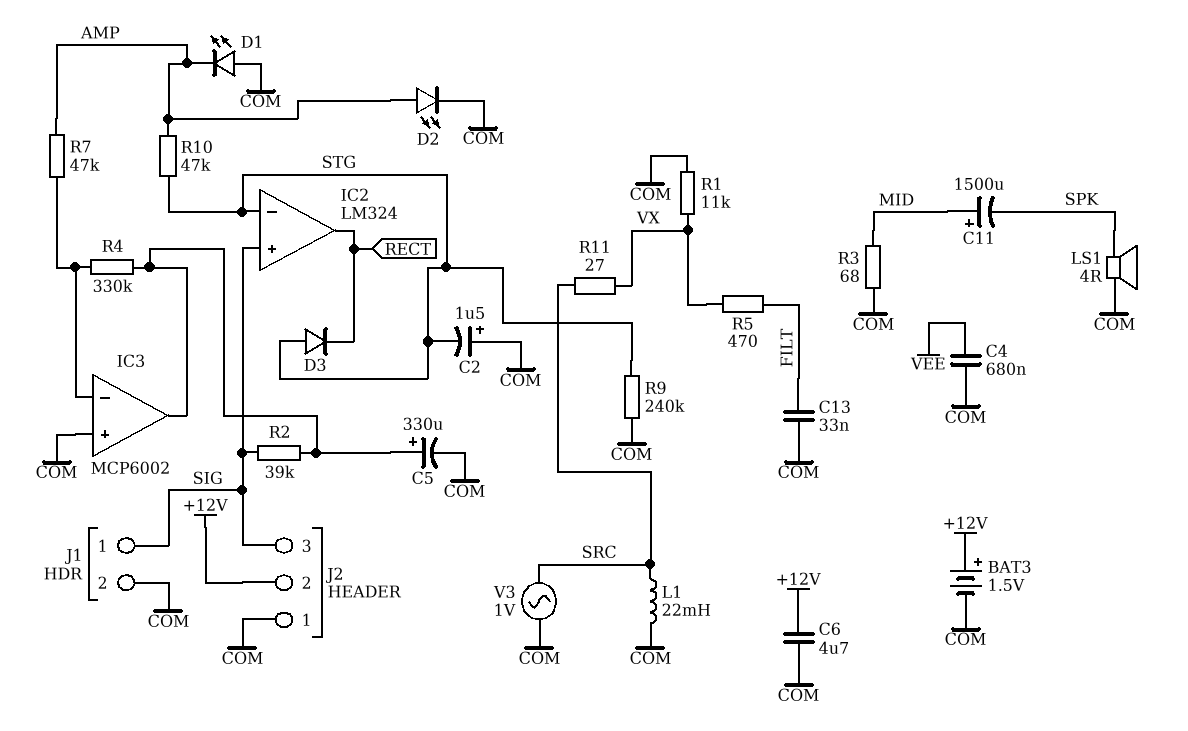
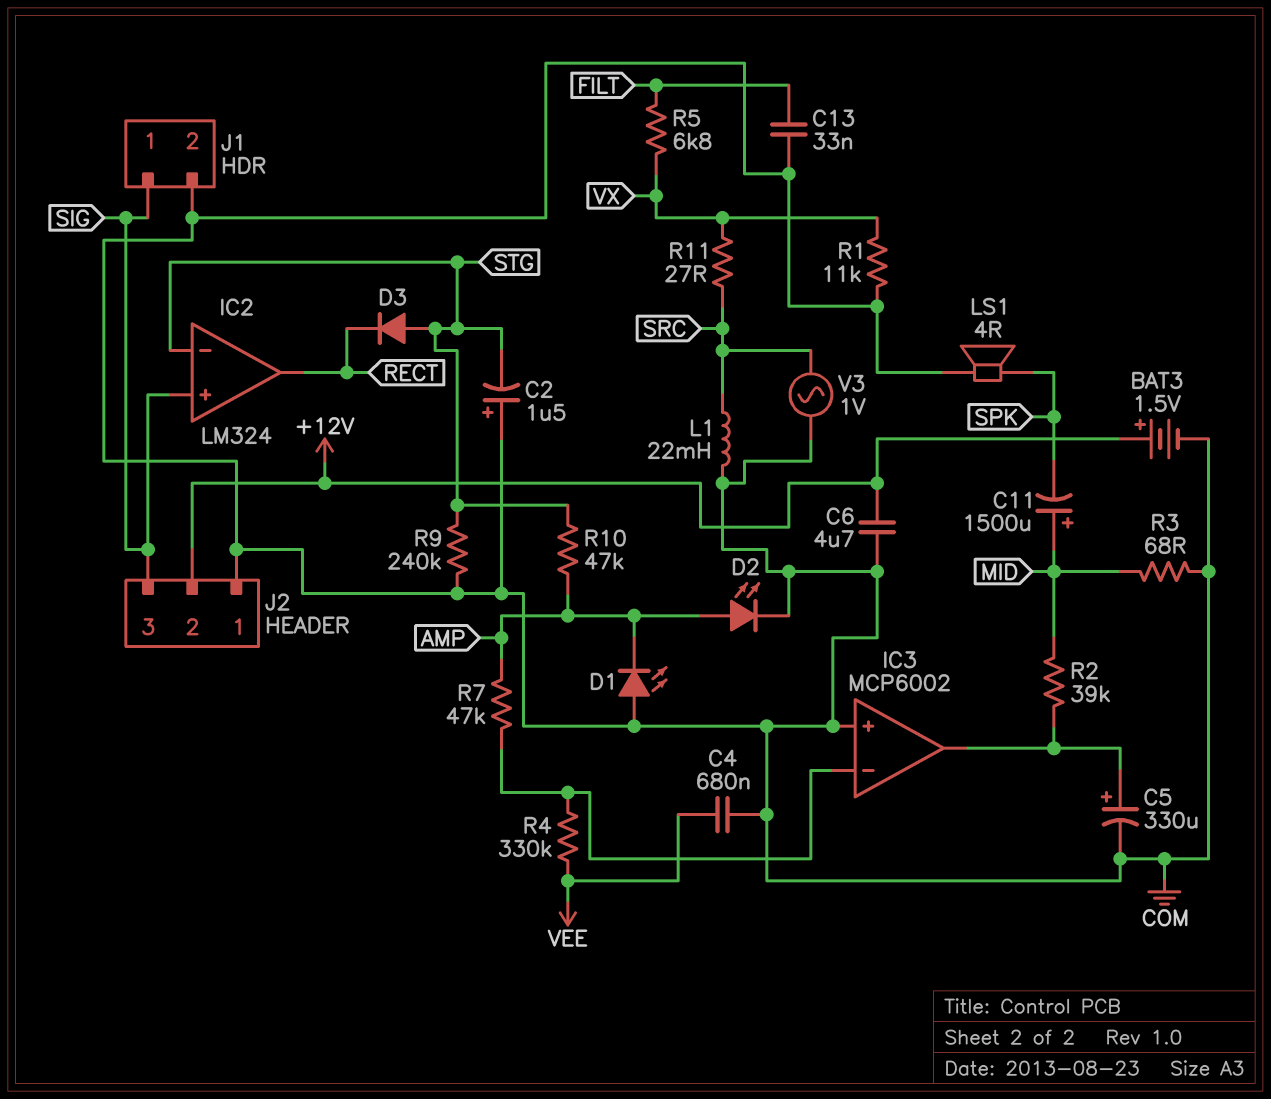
R2: 39k (IC3/out, SIG) -> 39k (IC3/out, MID)
R4: 330k (IC3/in-, IC3/out) -> 330k (IC3/in-, VEE)
R5: 470 (FILT, VX) -> 6.8k (FILT, VX)

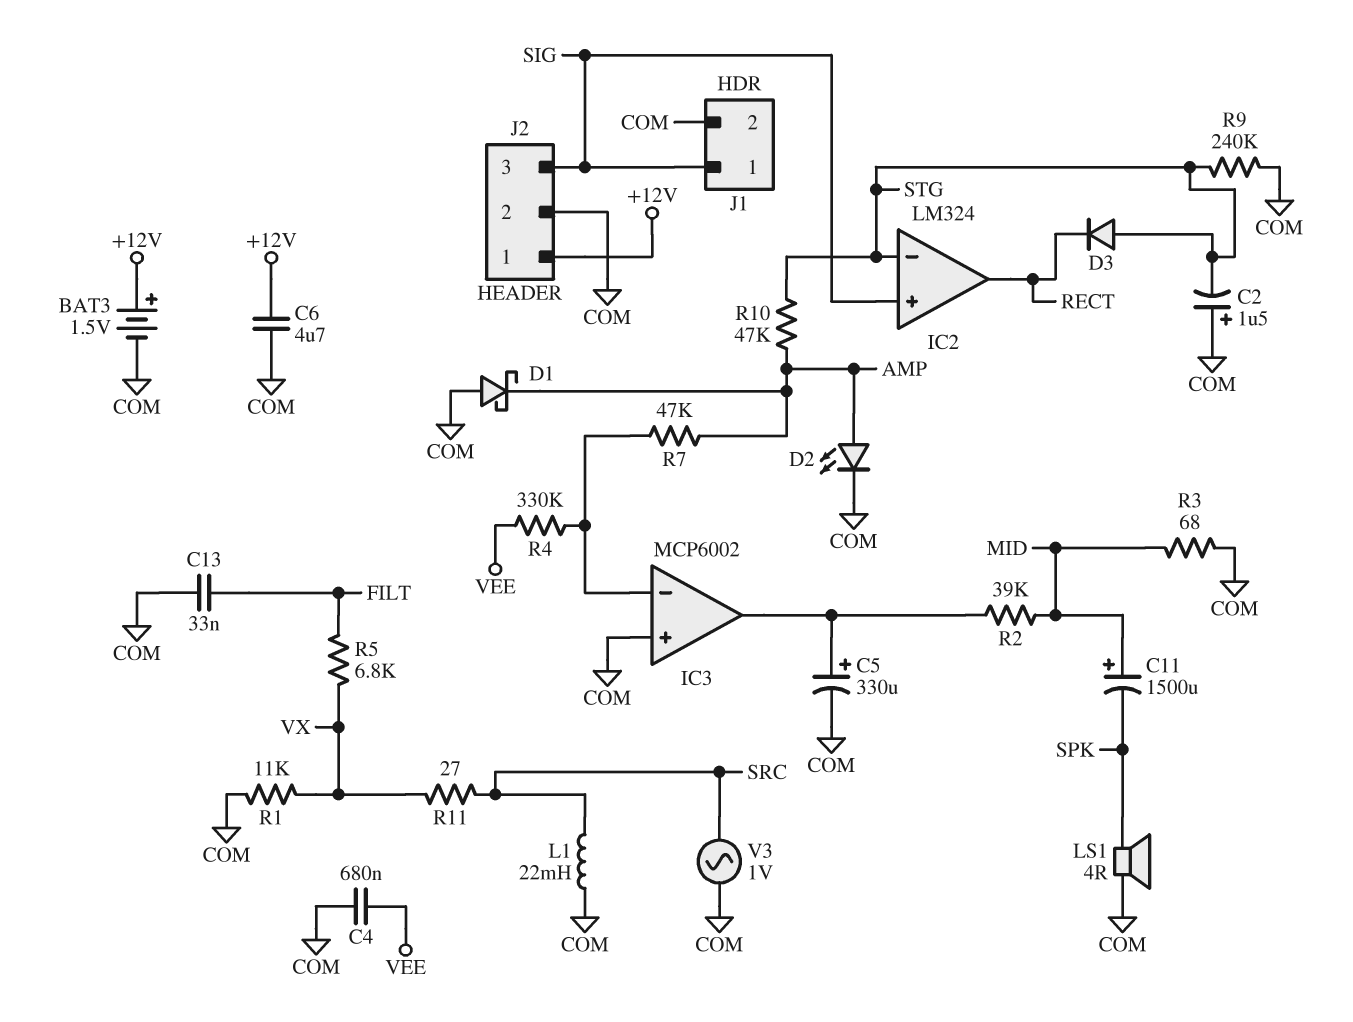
D1: LED (A COM, K AMP) -> schottky (A COM, K AMP)
J2 pin 1: COM -> +12V
J2 pin 2: +12V -> COM

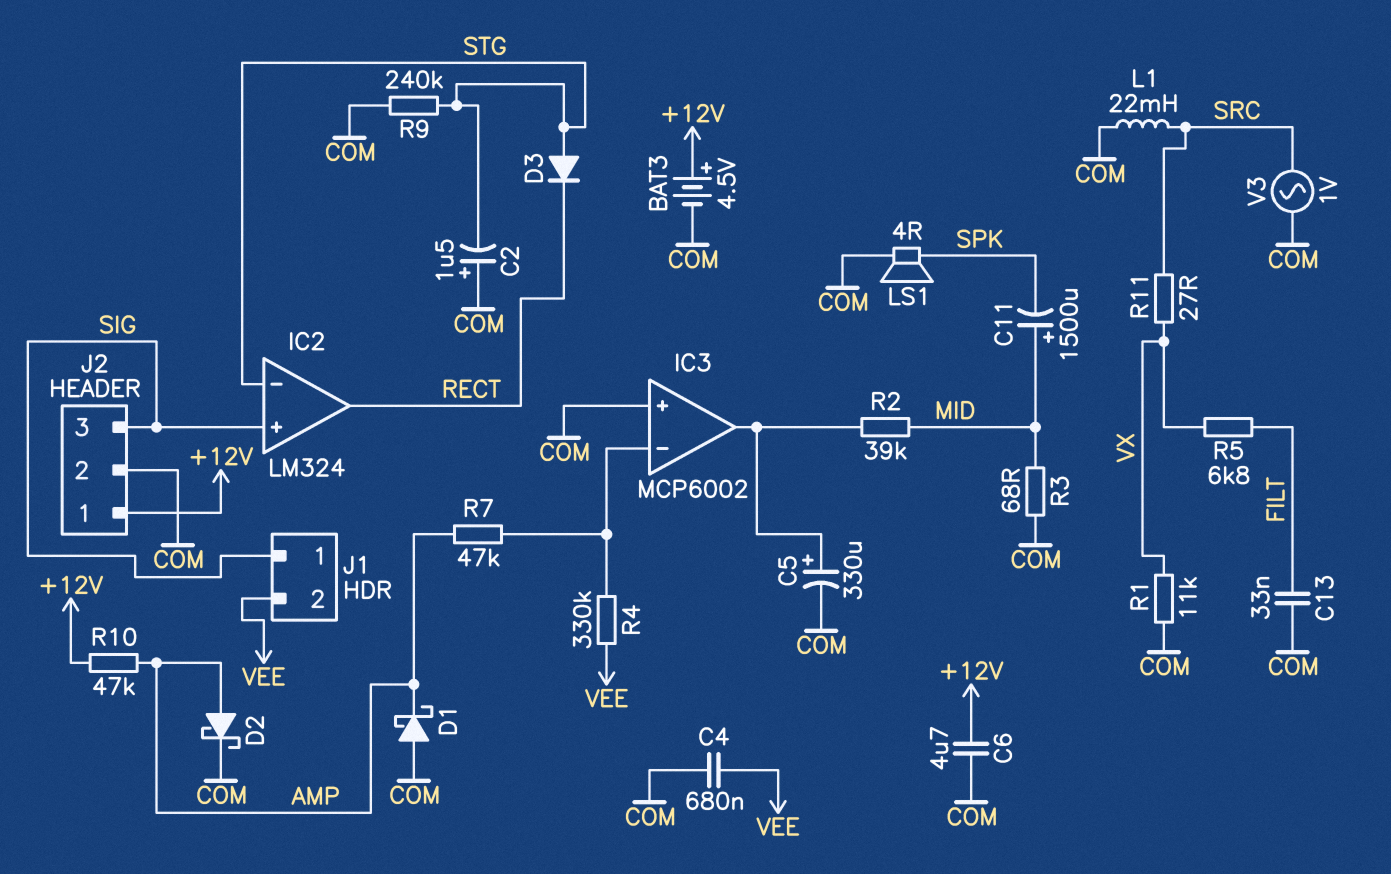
BAT3: 1.5V (plus +12V, minus COM) -> 4.5V (plus +12V, minus COM)
D2: LED (A AMP, K COM) -> schottky (A AMP, K COM)
J1 pin 2: COM -> VEE
R10: 47k (AMP, STG) -> 47k (+12V, AMP)

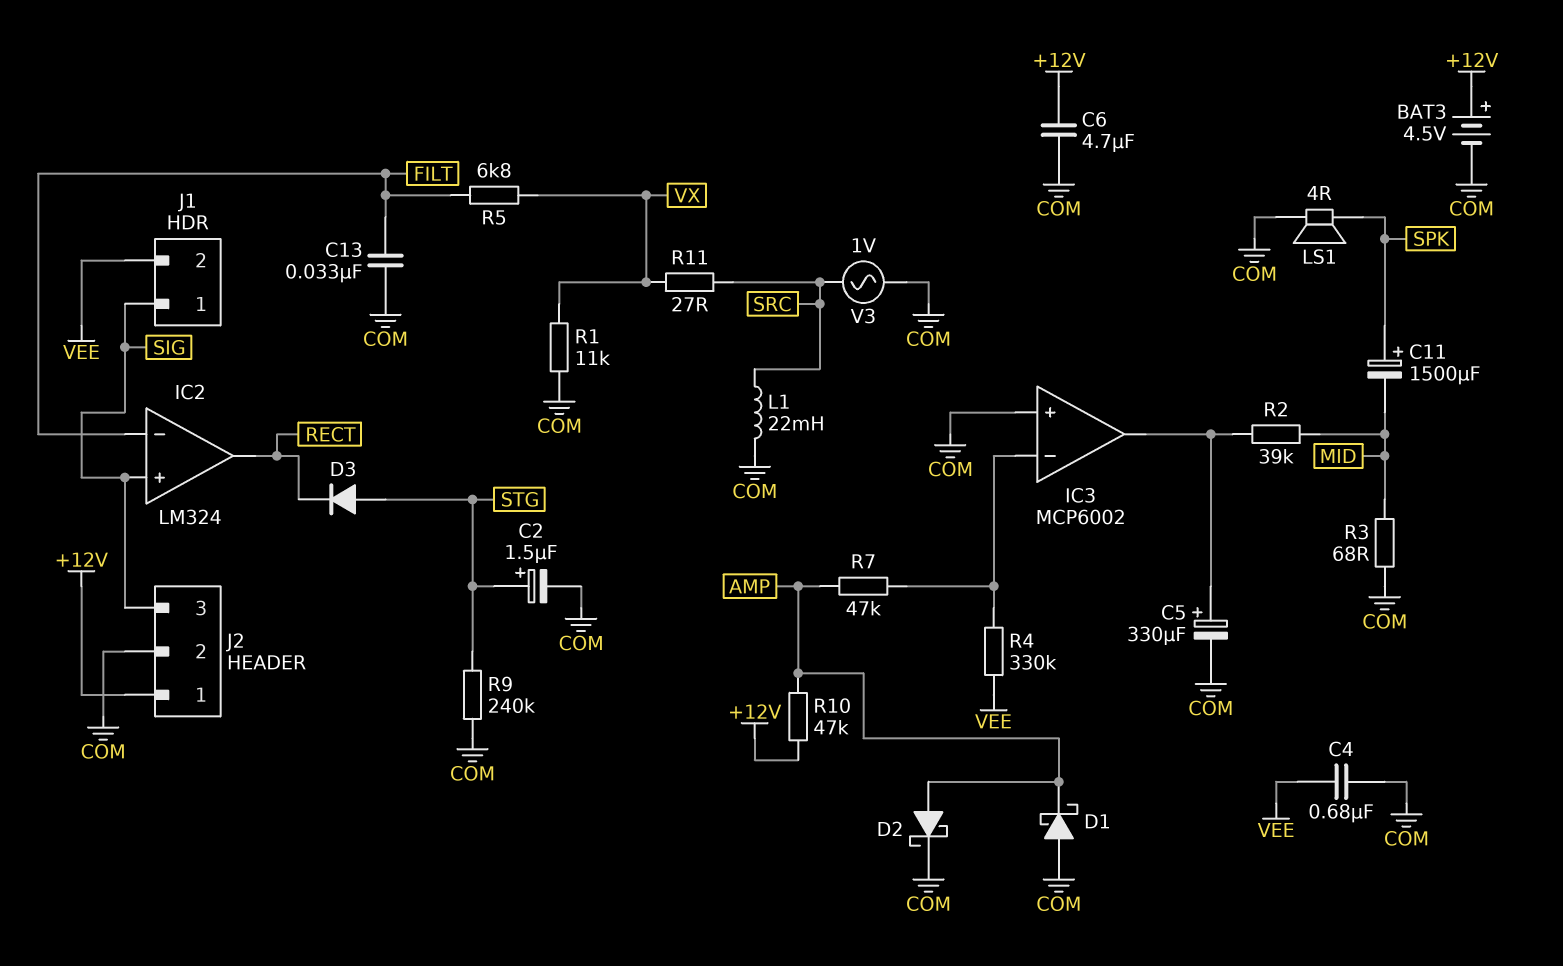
C2: 1.5uF (plus COM, minus STG) -> 1.5uF (plus STG, minus COM)
C11: 1500uF (plus MID, minus SPK) -> 1500uF (plus SPK, minus MID)
IC2 pin in-: STG -> FILT

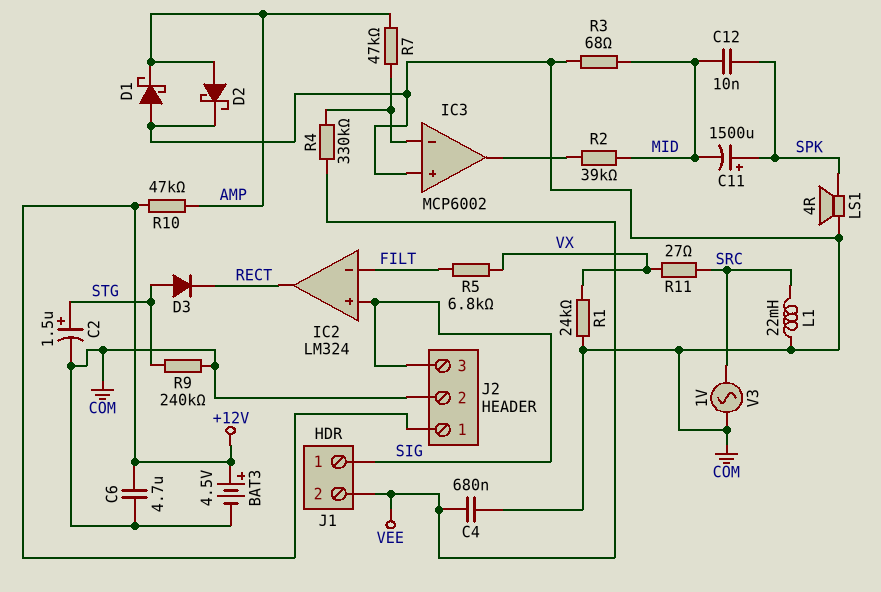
C5: 330uF (plus IC3/out, minus COM) -> none
C12: none -> 10nF (MID, SPK)
C13: 33nF (COM, FILT) -> none
R1: 11k (COM, VX) -> 24k (COM, VX)

